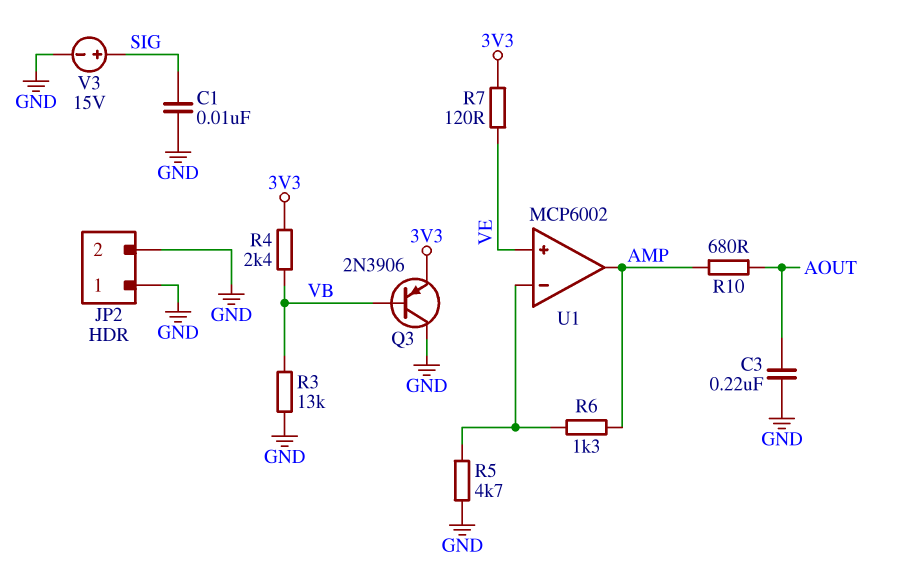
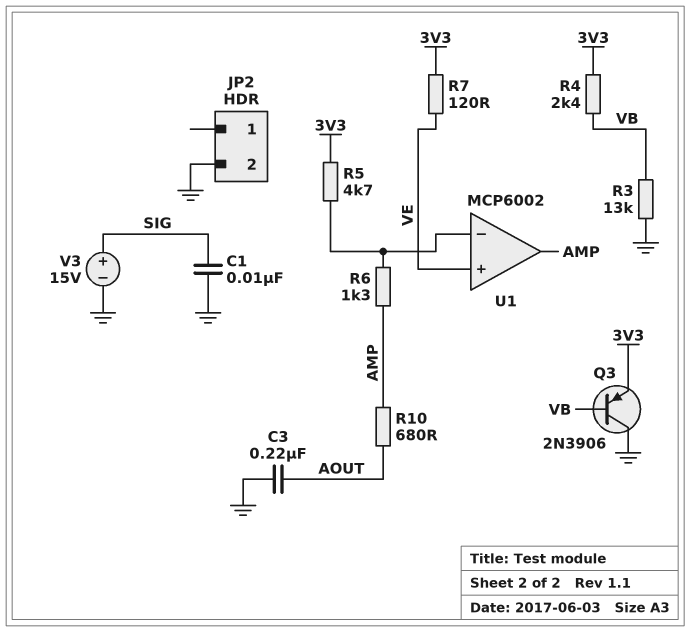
JP2 pin 1: GND -> none
R5: 4.7k (GND, U1/in-) -> 4.7k (3V3, U1/in-)

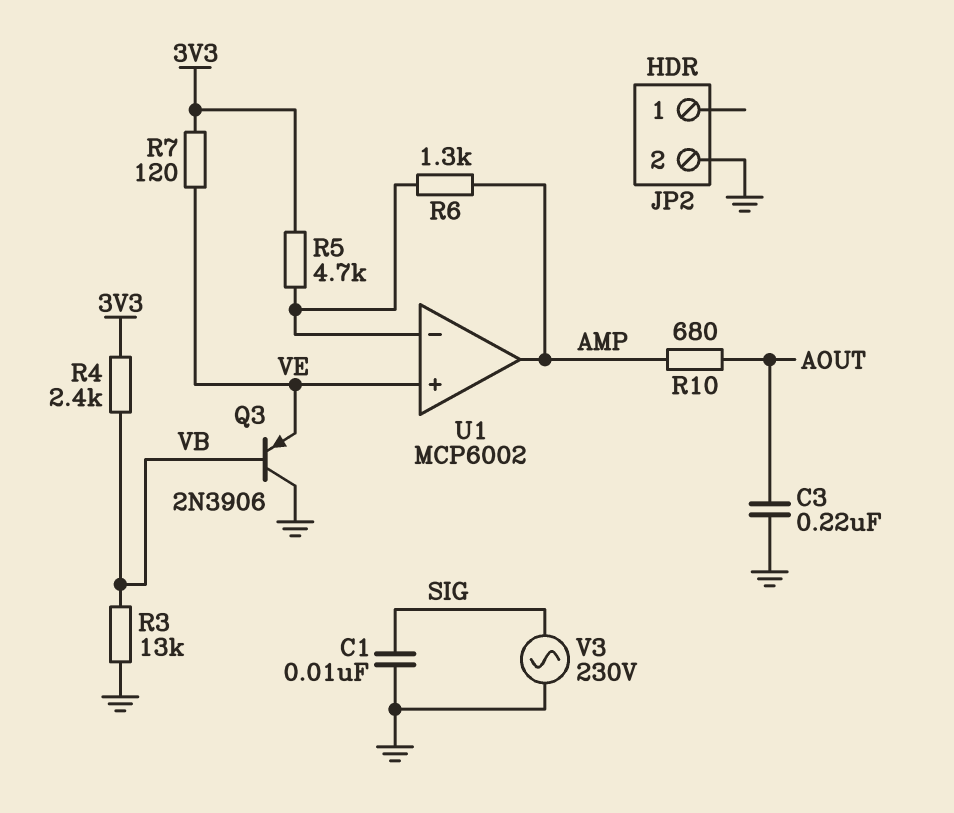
Q3: PNP 2N3906 (B VB, C GND, E 3V3) -> PNP 2N3906 (B VB, C GND, E VE)
V3: 15V (plus SIG, minus GND) -> AC 230V (GND, SIG)

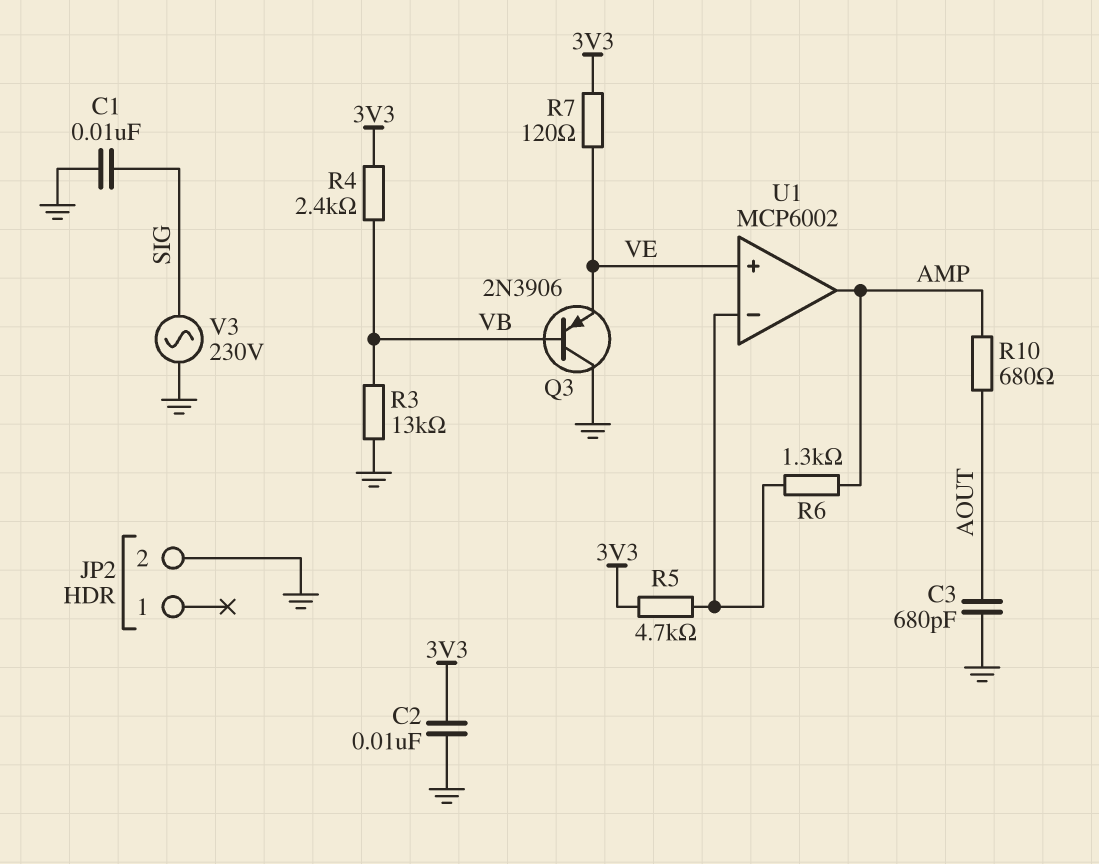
C2: none -> 10nF (3V3, GND)
C3: 220nF (AOUT, GND) -> 680pF (AOUT, GND)

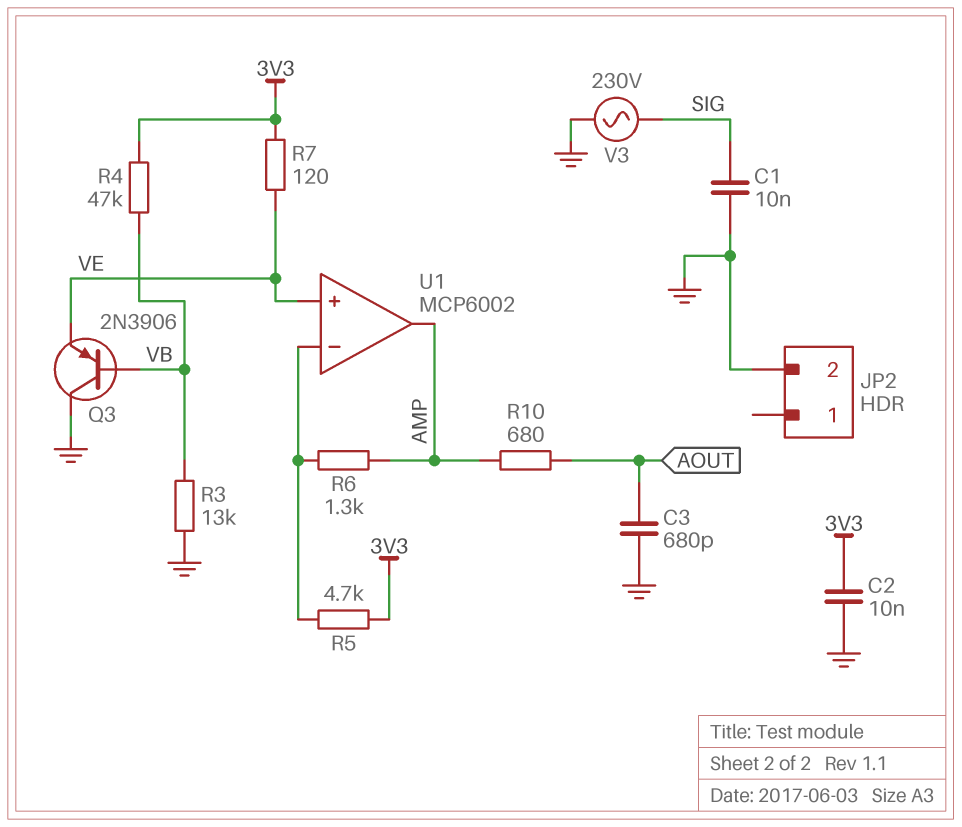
R4: 2.4k (3V3, VB) -> 47k (3V3, VB)

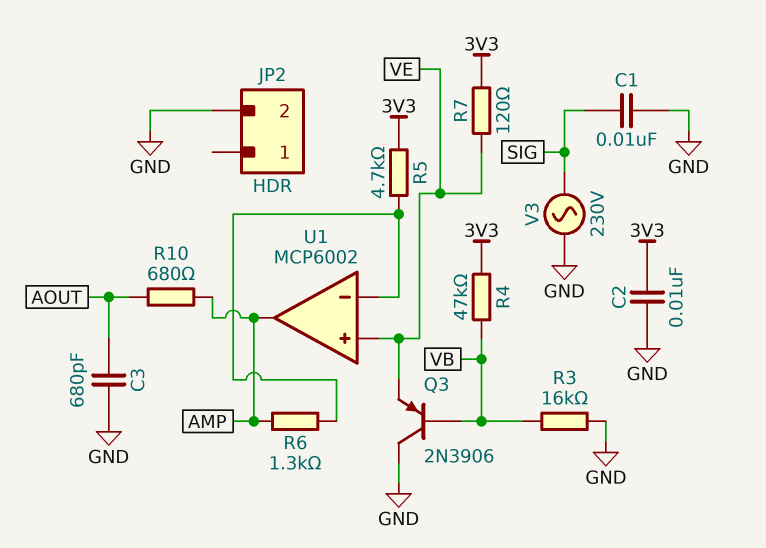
R3: 13k (GND, VB) -> 16k (GND, VB)

